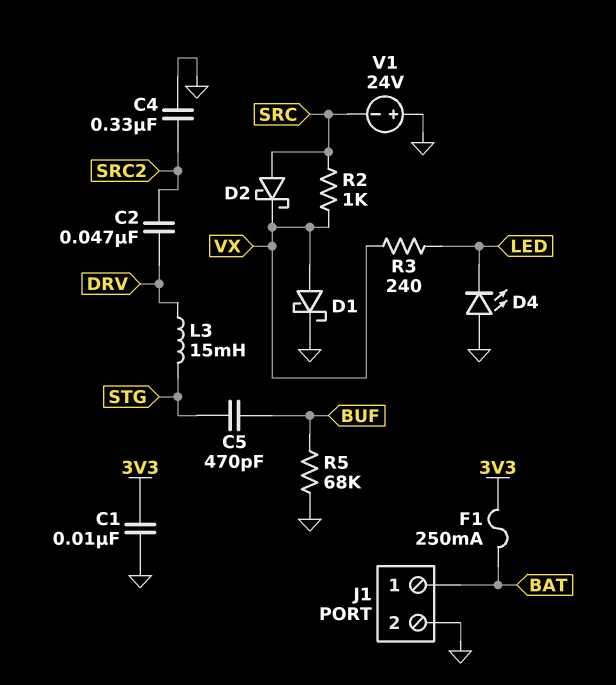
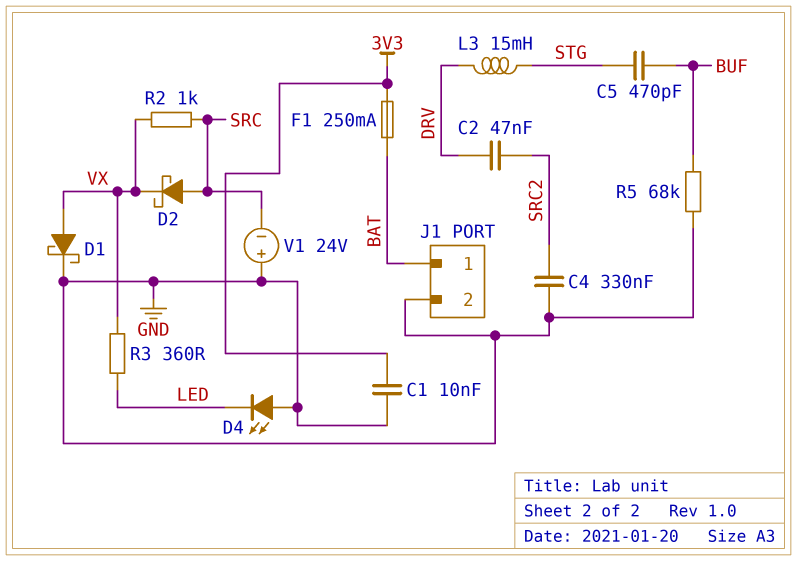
R3: 240 (LED, VX) -> 360 (LED, VX)

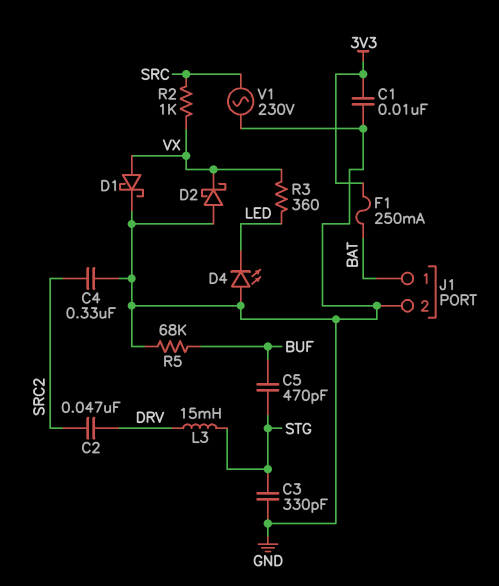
C3: none -> 330pF (GND, STG)
D2: schottky (A SRC, K VX) -> schottky (A GND, K VX)
V1: 24V (plus GND, minus SRC) -> AC 230V (GND, SRC)

